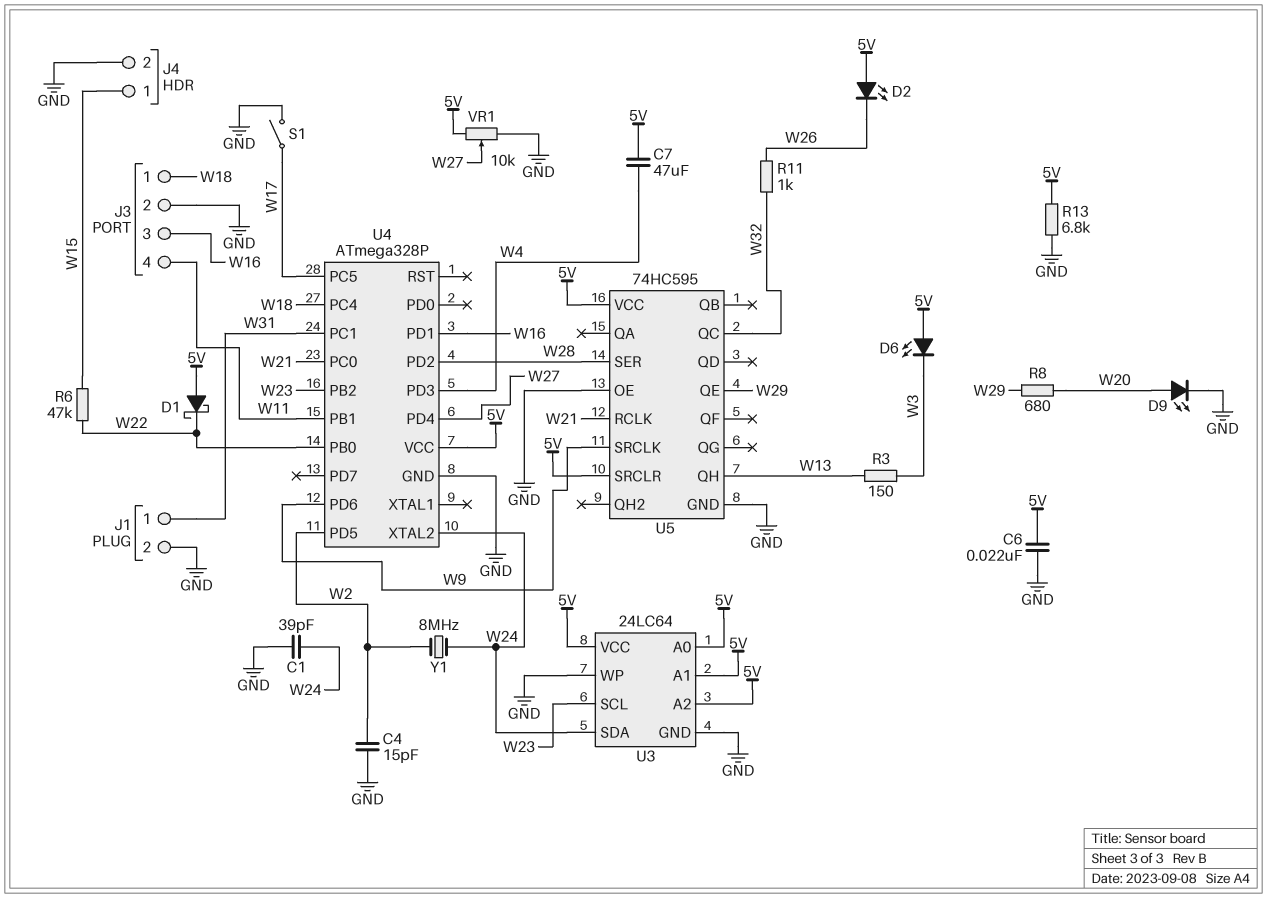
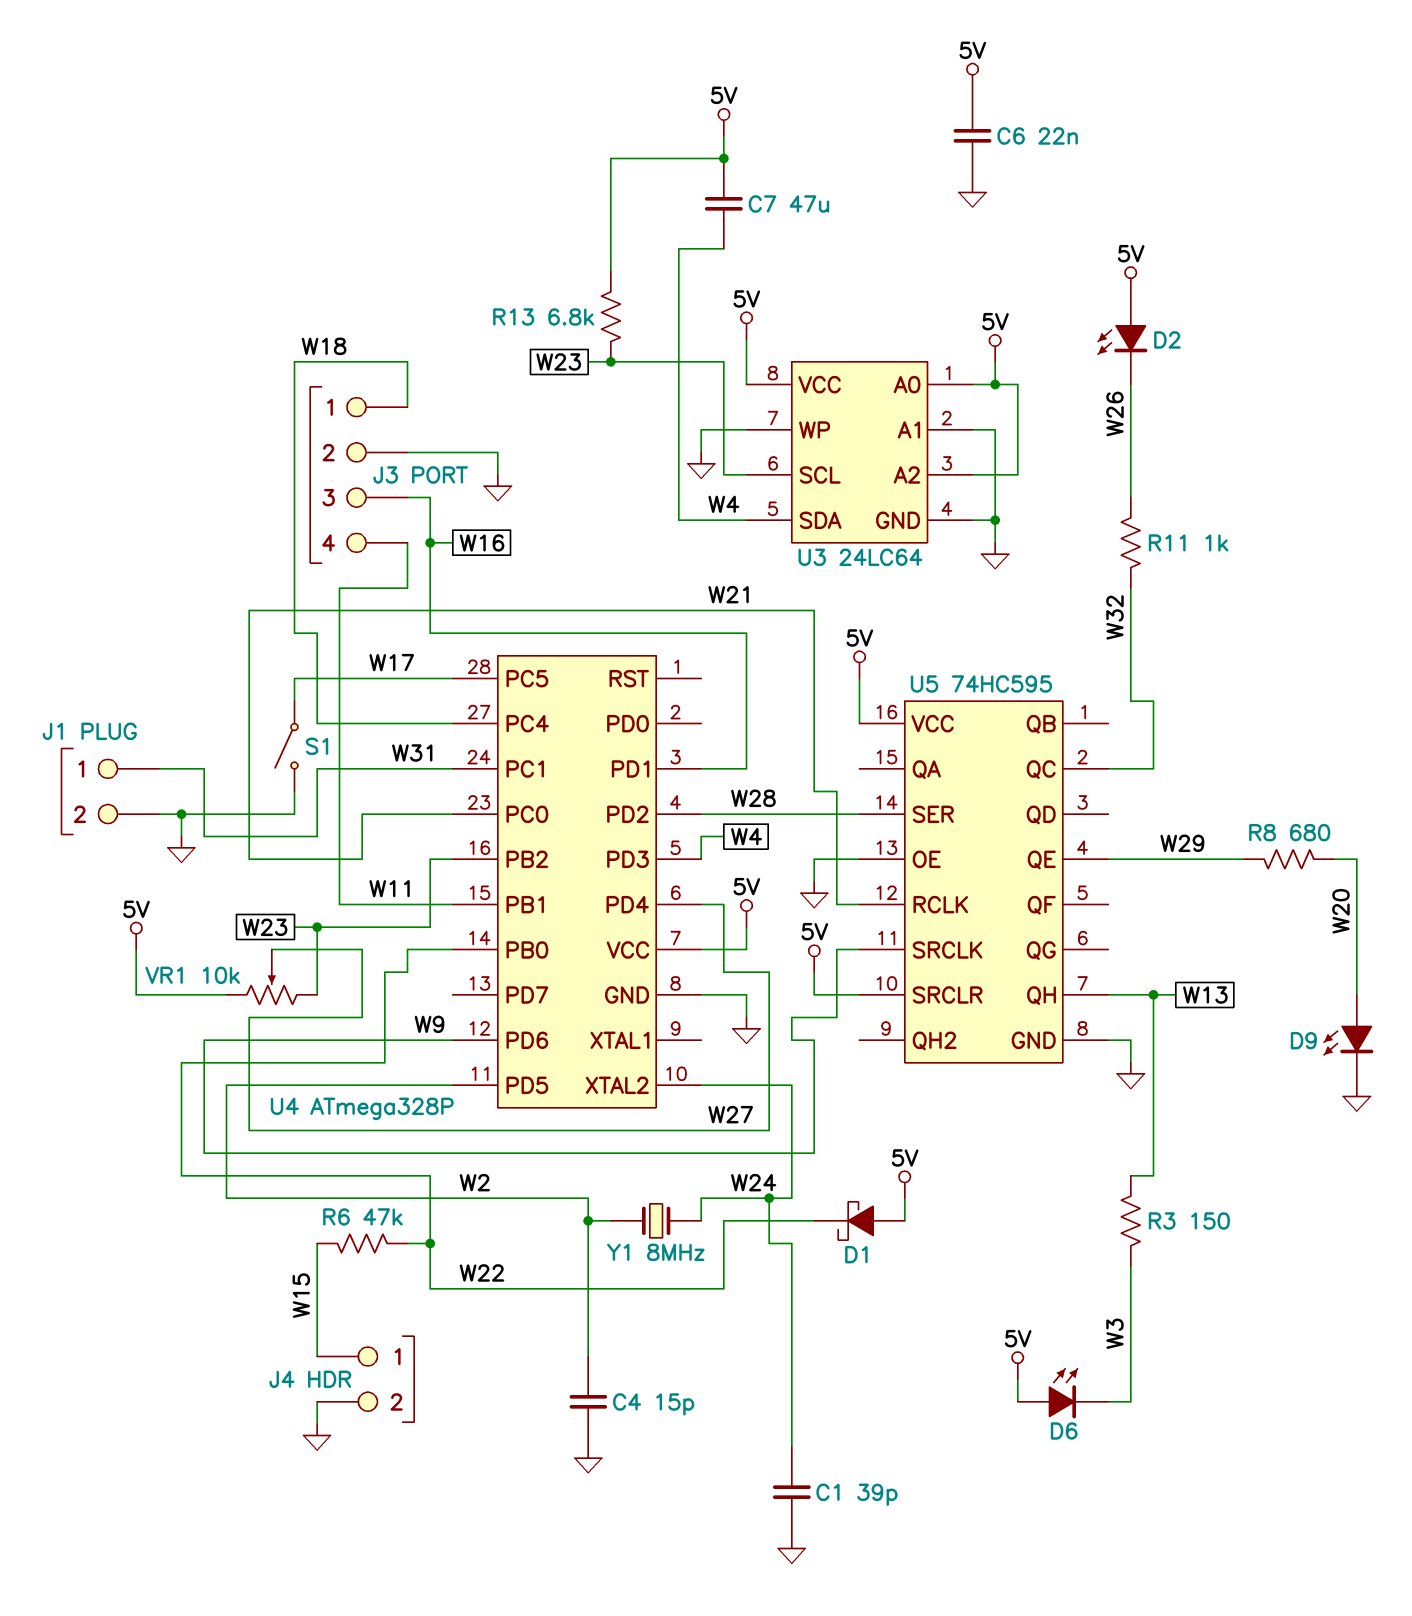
R13: 6.8k (5V, GND) -> 6.8k (5V, W23)
U3 pin A1: 5V -> GND
U3 pin SDA: W24 -> W4
VR1: 10k (5V, GND, wiper W27) -> 10k (5V, W23, wiper W27)

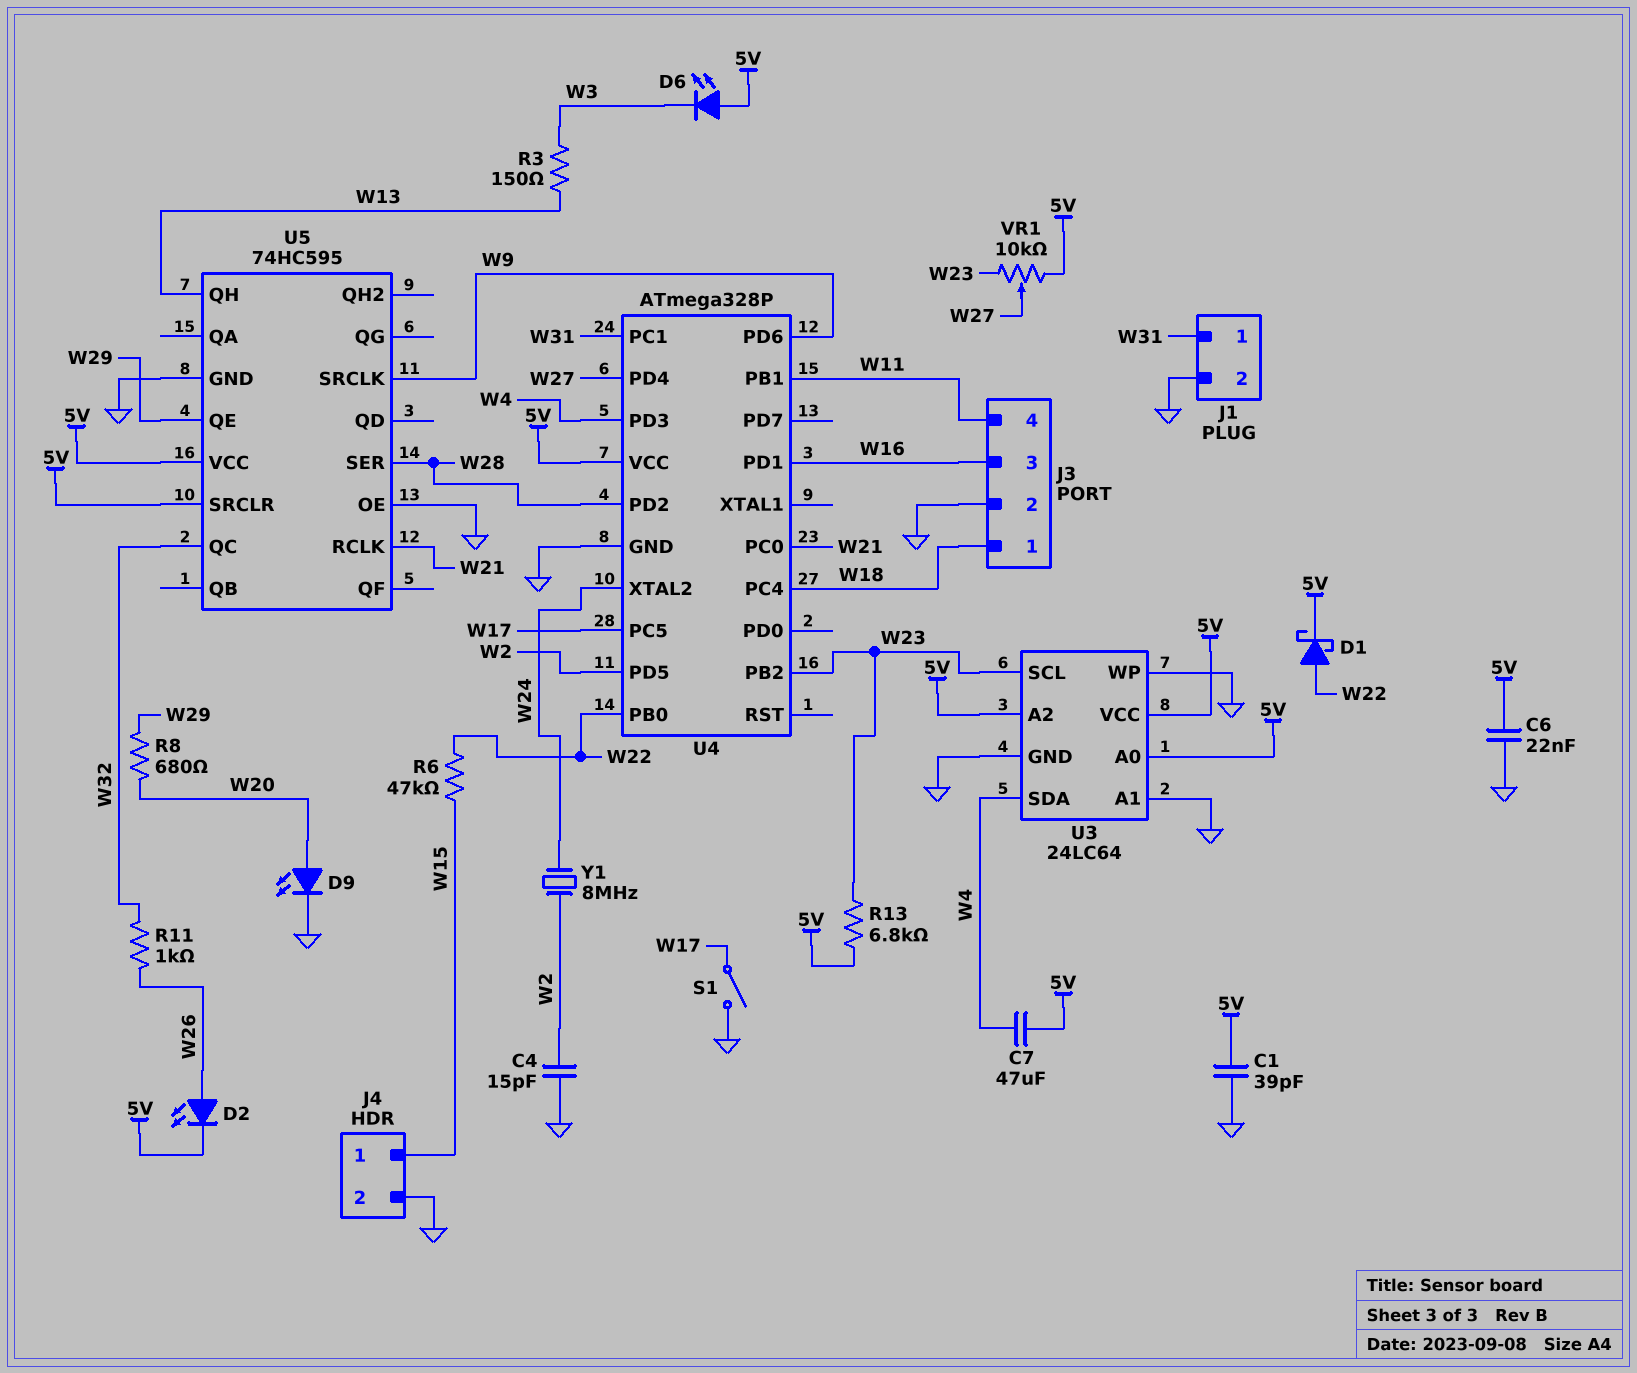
C1: 39pF (GND, W24) -> 39pF (5V, GND)
D1: schottky (A 5V, K W22) -> schottky (A W22, K 5V)
D2: LED (A 5V, K W26) -> LED (A W26, K 5V)

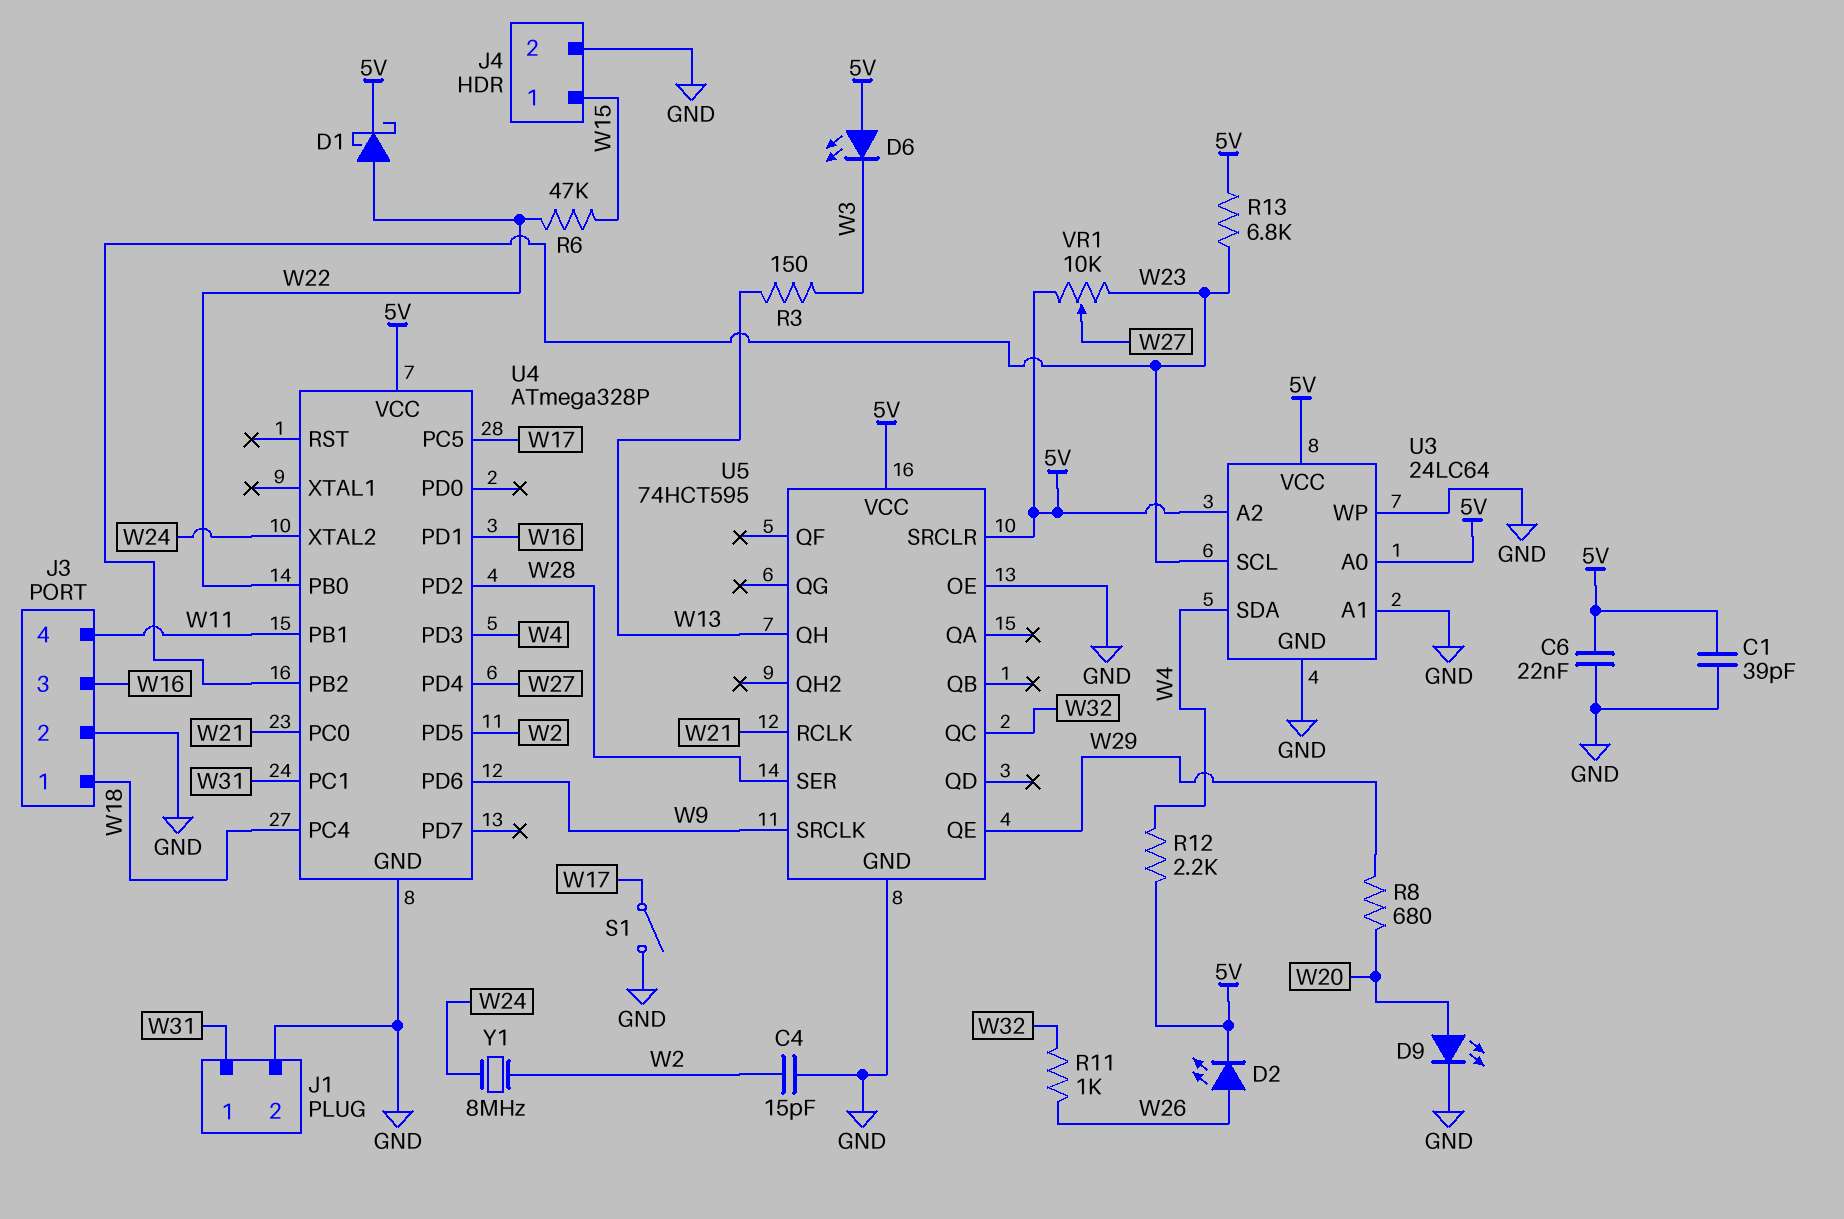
C7: 47uF (5V, W4) -> none
R12: none -> 2.2k (5V, W4)
U5: 74HC595 -> 74HCT595

